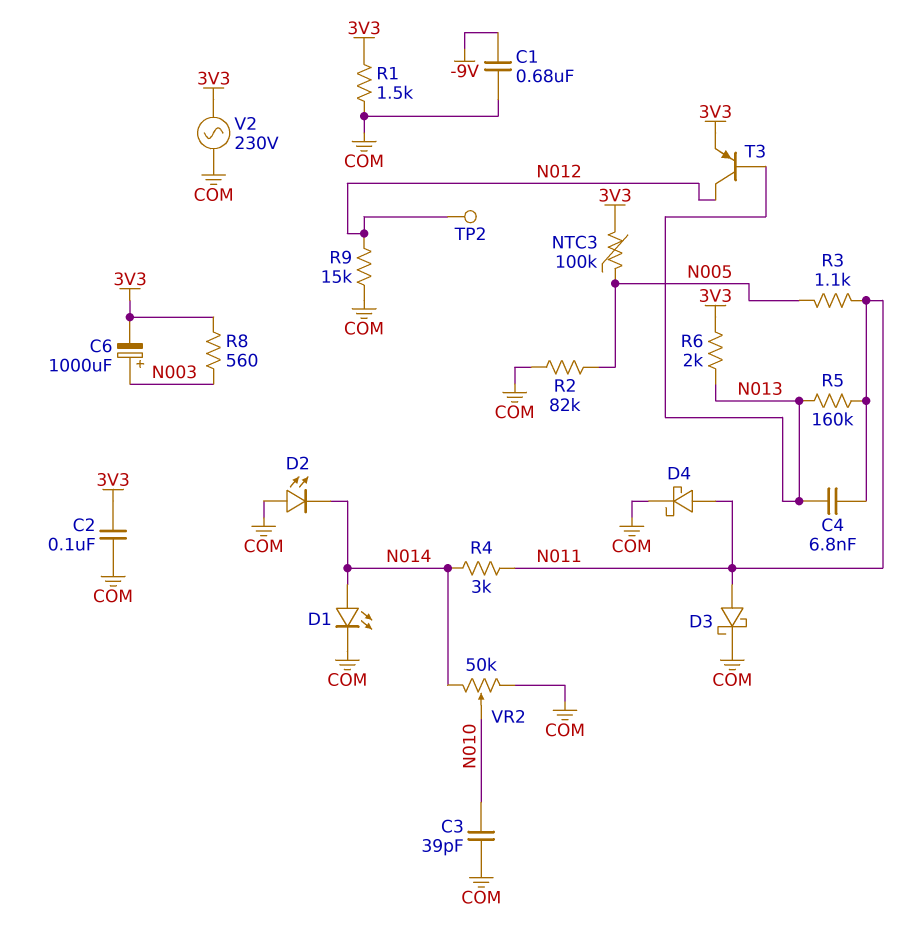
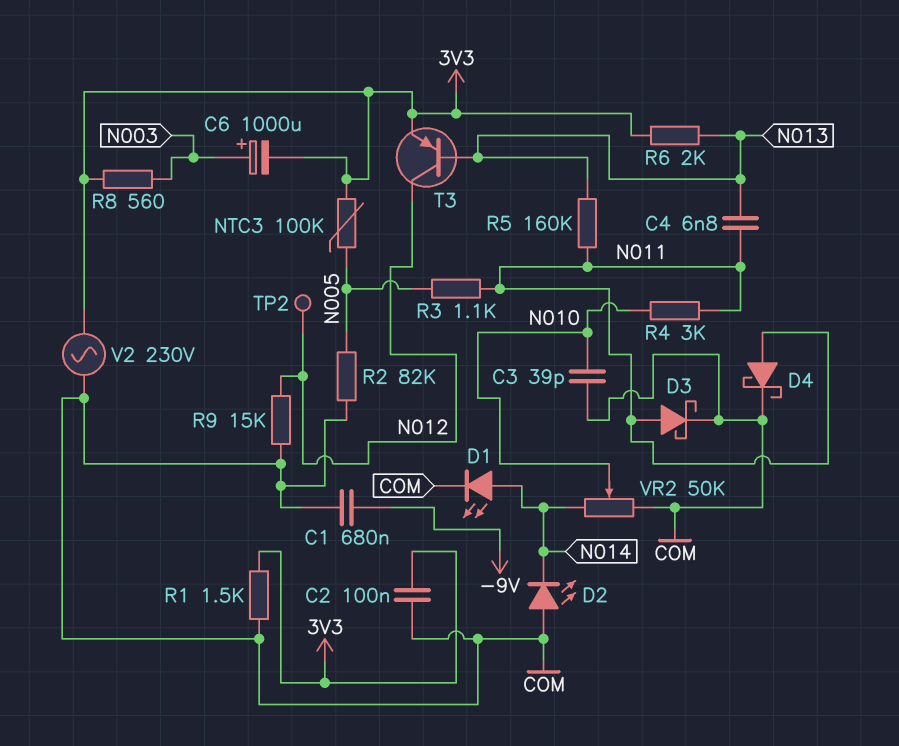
R4: 3k (N011, N014) -> 3k (N010, N011)

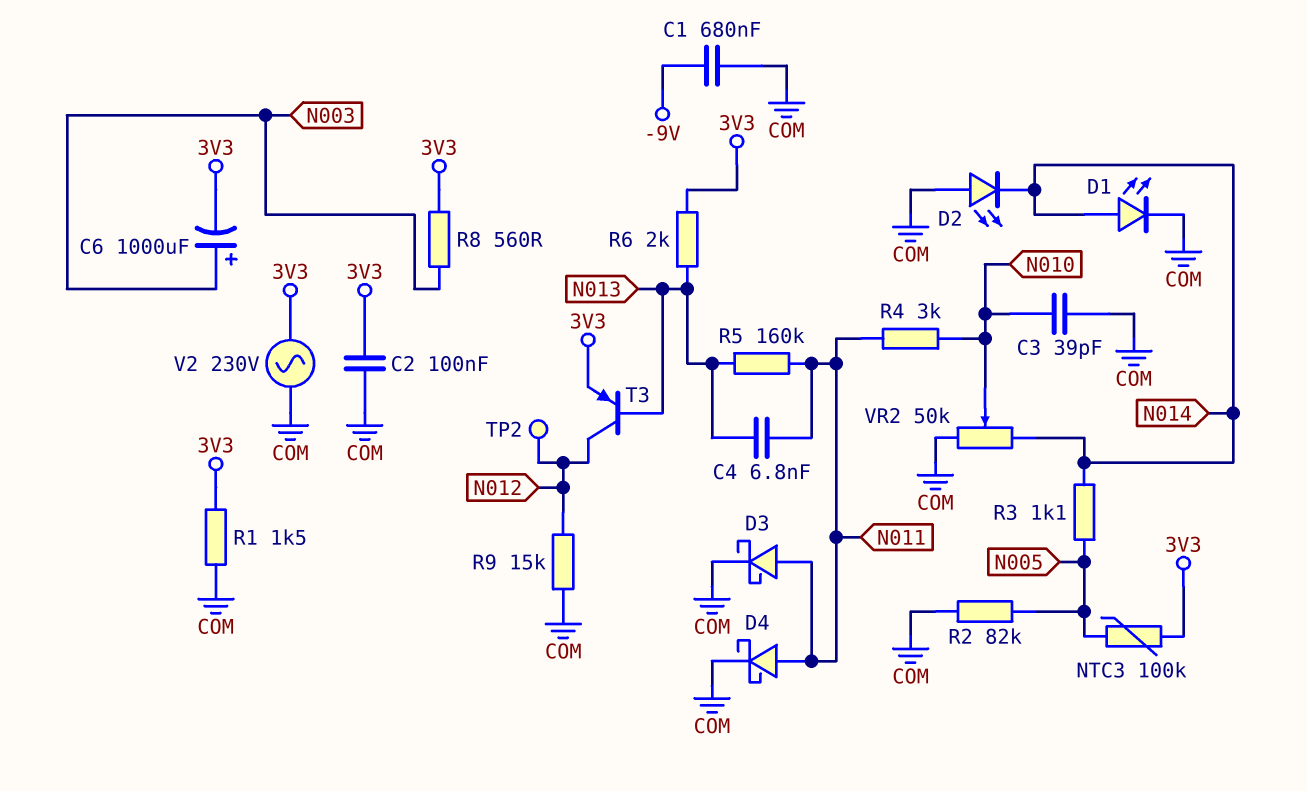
R3: 1.1k (N005, N011) -> 1.1k (N005, N014)

